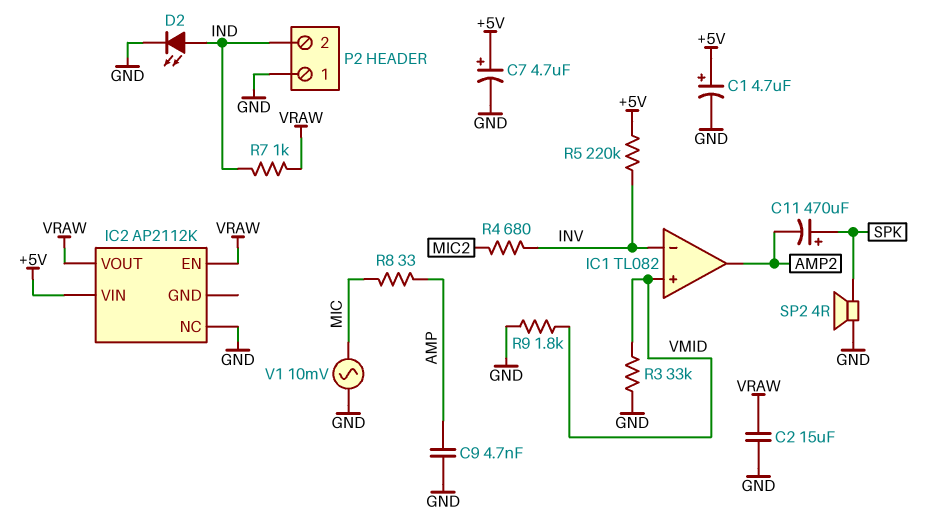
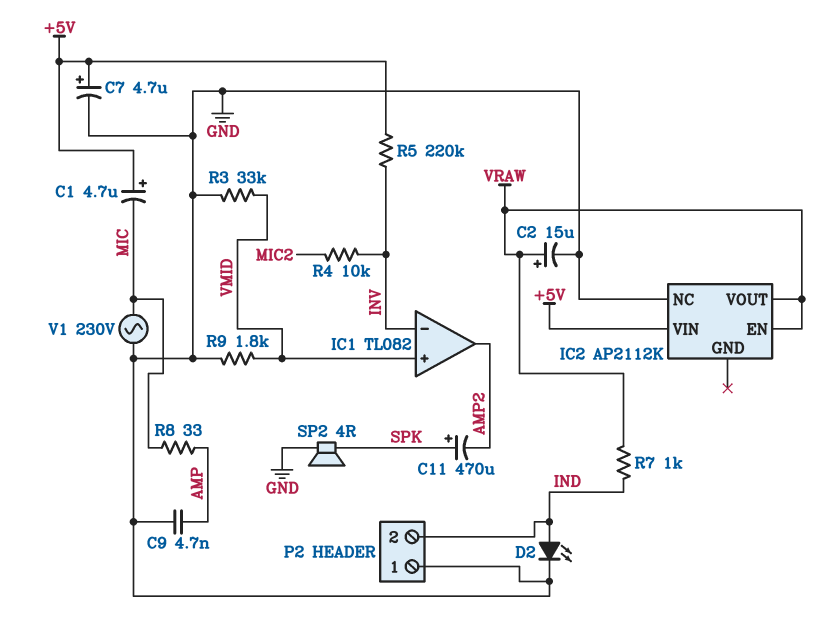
C1: 4.7uF (plus +5V, minus GND) -> 4.7uF (plus +5V, minus MIC)
C2: 15uF (GND, VRAW) -> 15uF (plus VRAW, minus GND)
R4: 680 (INV, MIC2) -> 10k (INV, MIC2)
V1: AC 10mV (GND, MIC) -> AC 230V (GND, MIC)

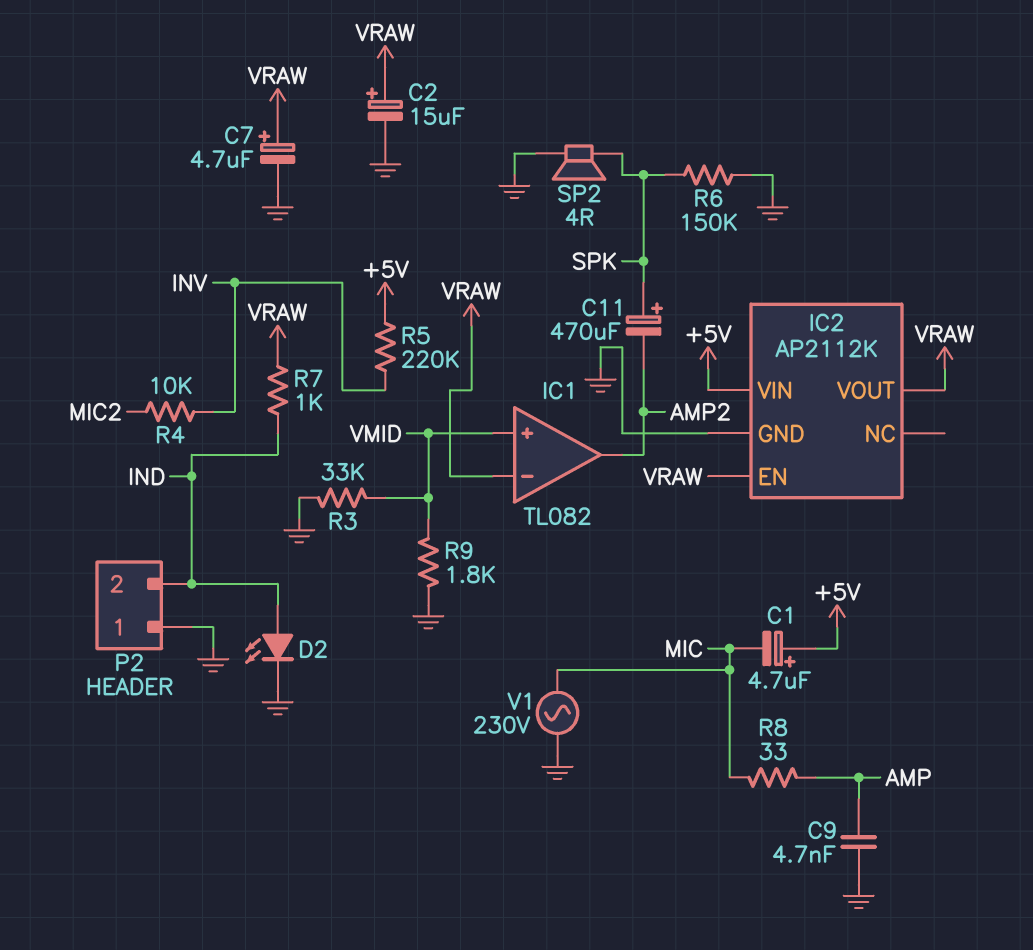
C7: 4.7uF (plus +5V, minus GND) -> 4.7uF (plus VRAW, minus GND)
IC1 pin in-: INV -> VRAW
IC2 pin GND: none -> GND
IC2 pin NC: GND -> none
R6: none -> 150k (GND, SPK)

